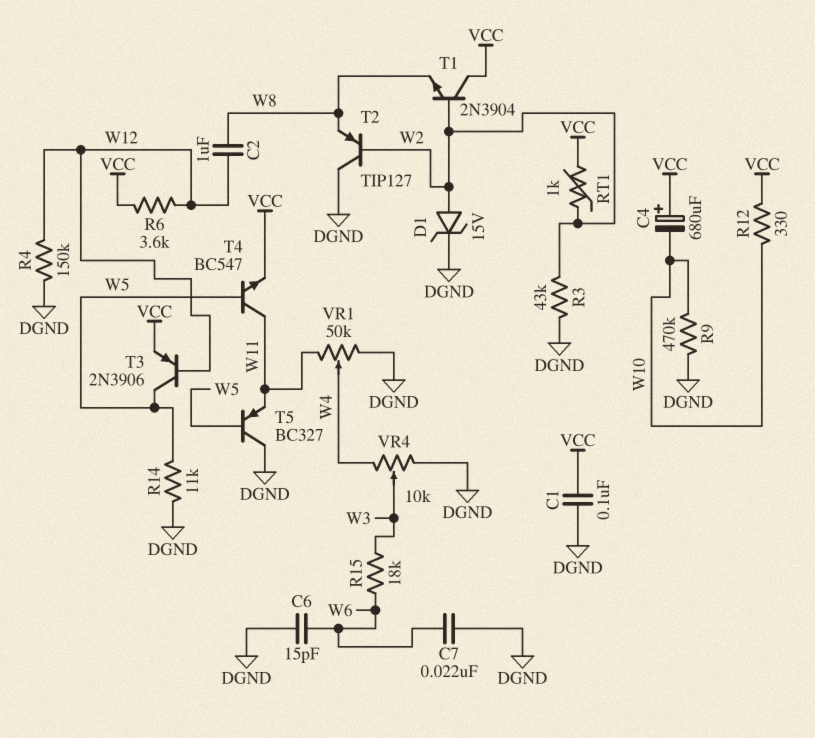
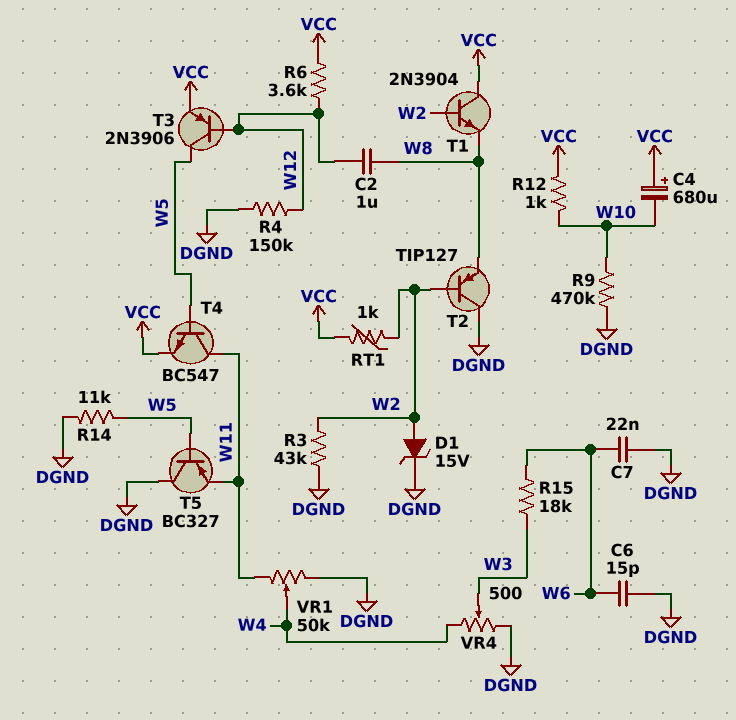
C1: 100nF (DGND, VCC) -> none
R12: 330 (VCC, W10) -> 1k (VCC, W10)
VR4: 10k (DGND, W4, wiper W3) -> 500 (DGND, W4, wiper W3)

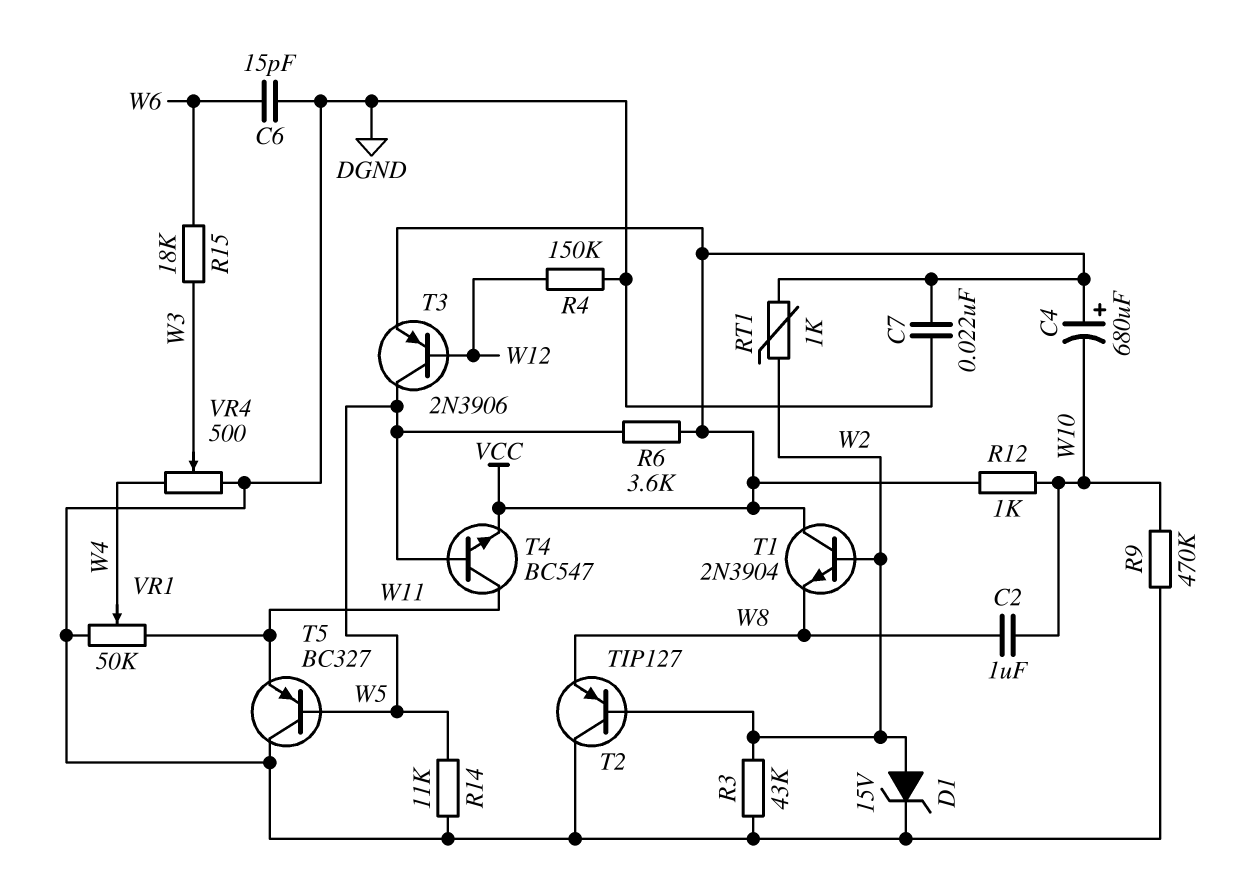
C2: 1uF (W8, W12) -> 1uF (W8, W10)
C7: 22nF (DGND, W6) -> 22nF (DGND, VCC)
R6: 3.6k (VCC, W12) -> 3.6k (VCC, W5)

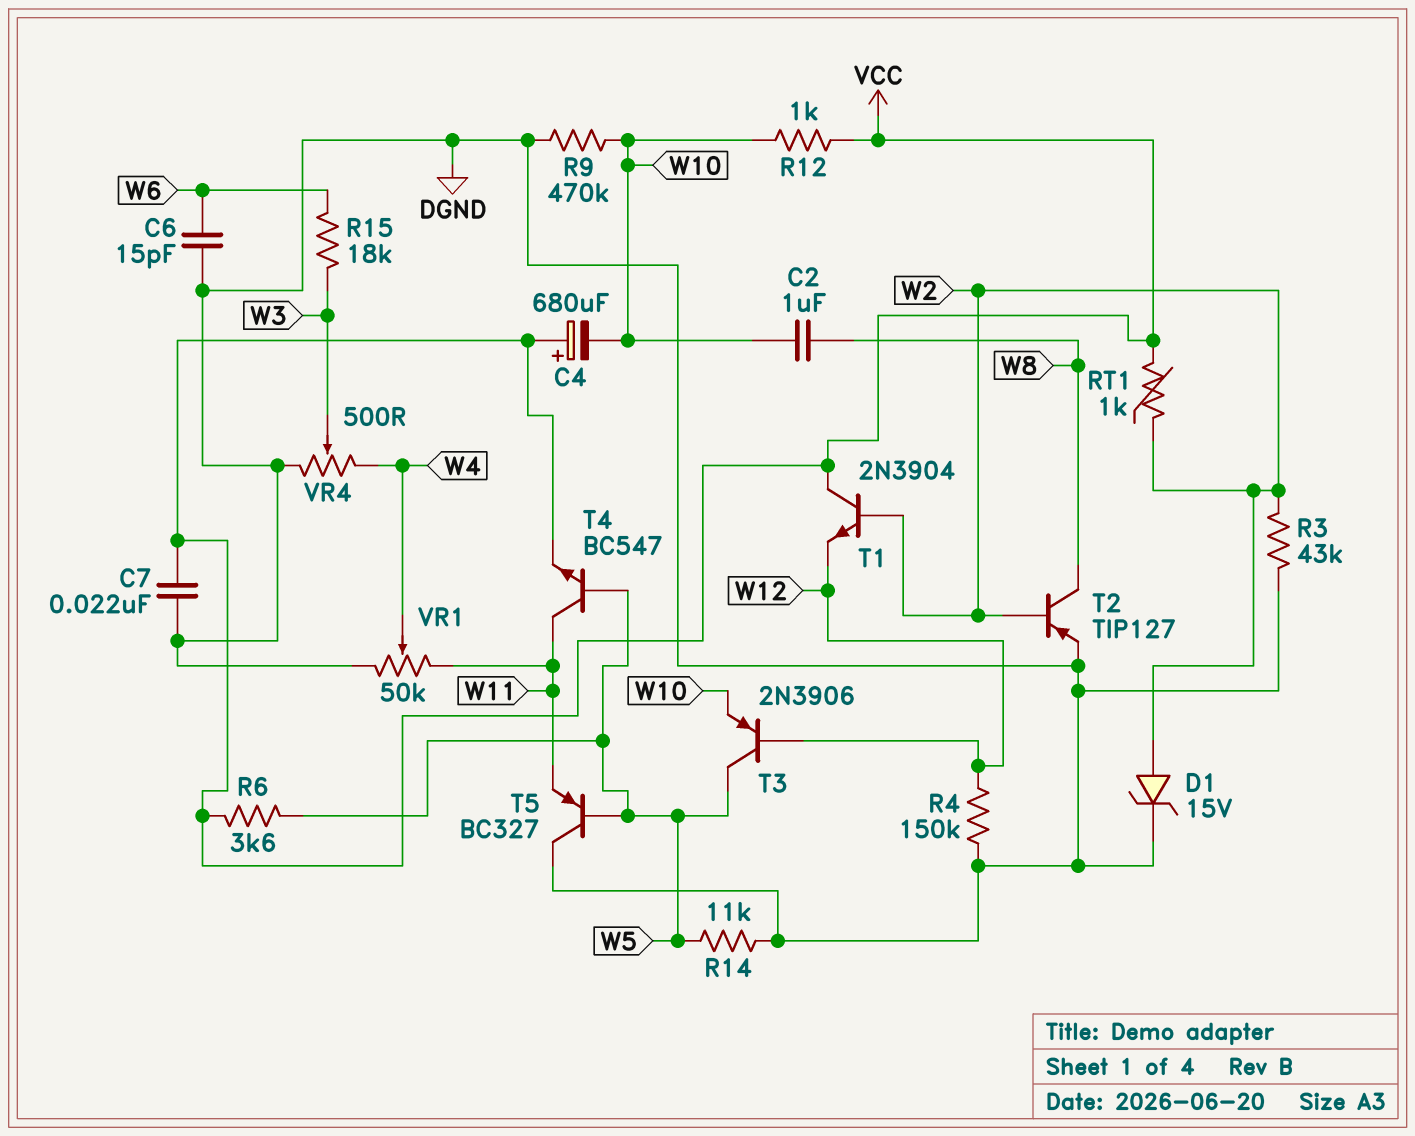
T1: NPN 2N3904 (B W2, C VCC, E W8) -> NPN 2N3904 (B W2, C VCC, E W12)
T2: PNP TIP127 (B W2, C DGND, E W8) -> PNP TIP127 (B W2, C W8, E DGND)
T3: PNP 2N3906 (B W12, C W5, E VCC) -> PNP 2N3906 (B W12, C W5, E W10)

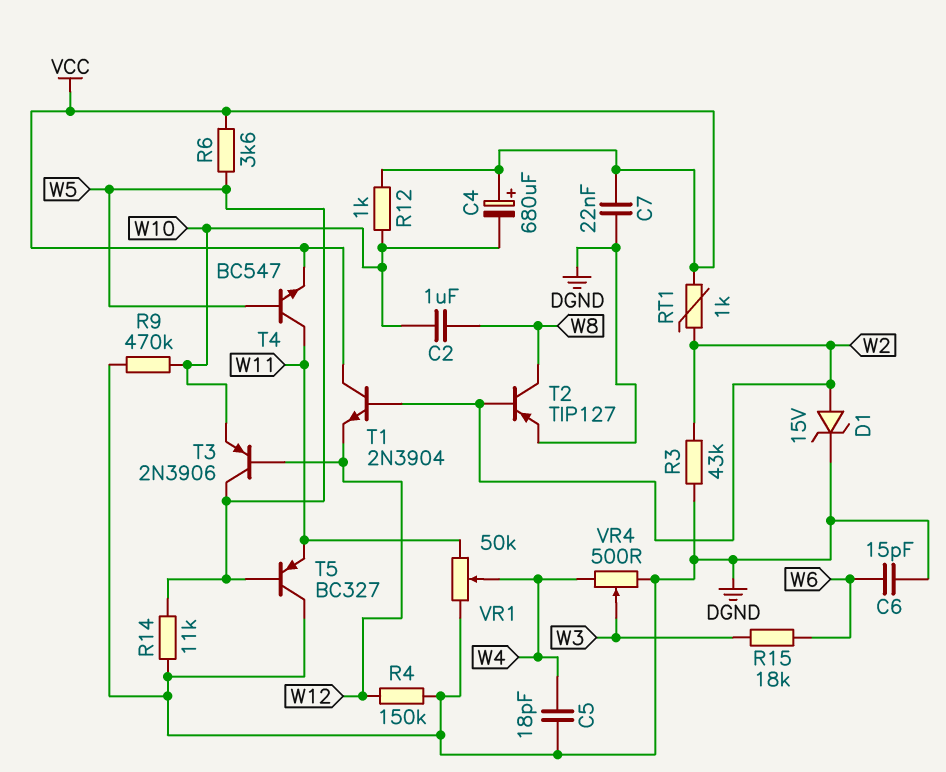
C5: none -> 18pF (DGND, W4)

